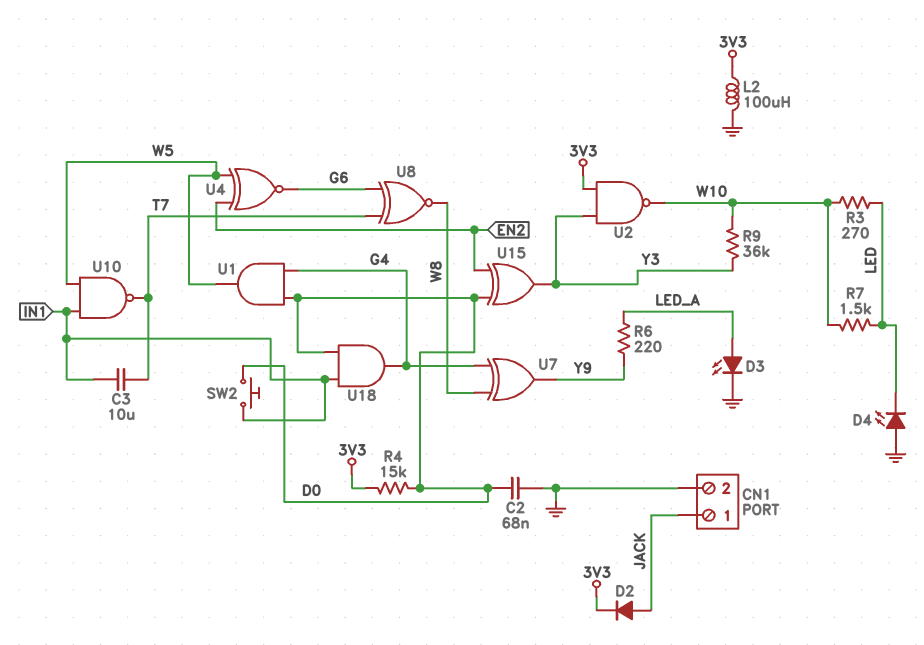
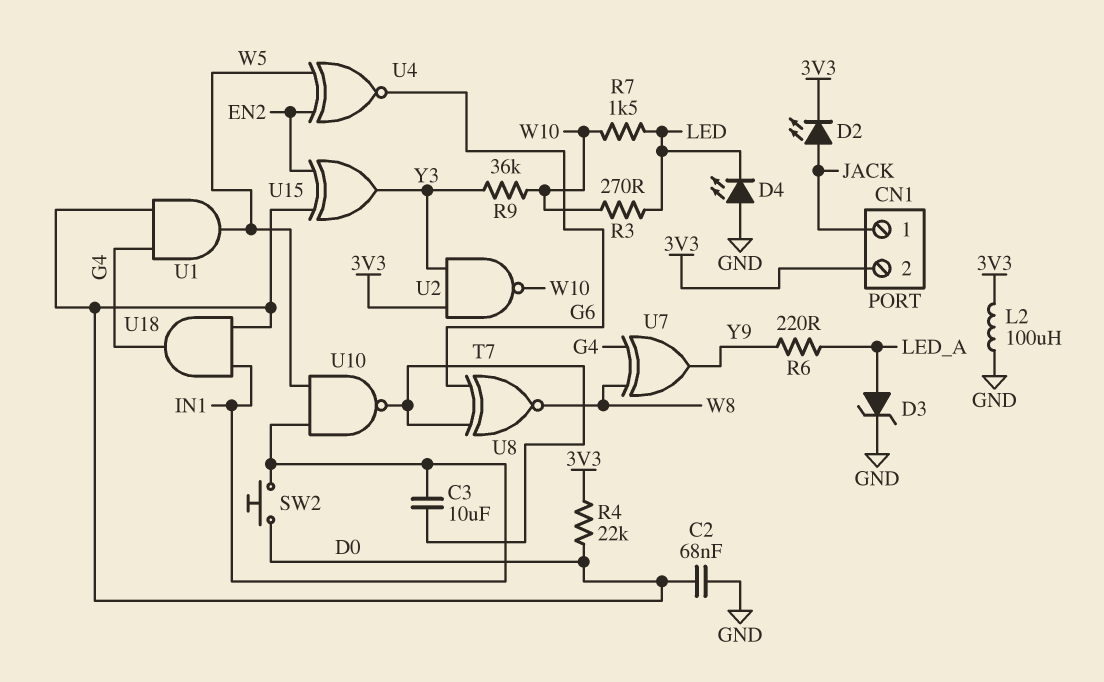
CN1 pin 2: GND -> 3V3
D2: diode (A JACK, K 3V3) -> LED (A JACK, K 3V3)
D3: LED (A LED_A, K GND) -> zener (A LED_A, K GND)
R4: 15k (3V3, D0) -> 22k (3V3, D0)

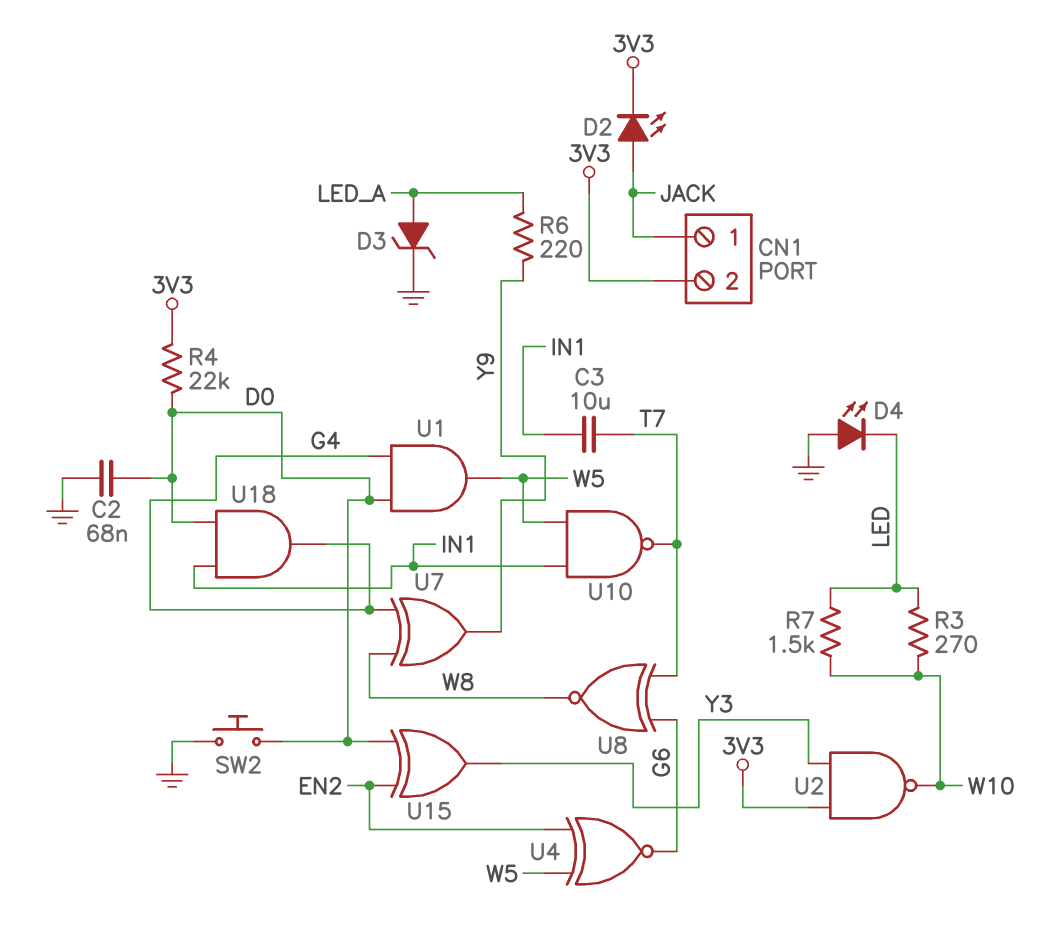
L2: 100uH (3V3, GND) -> none
R9: 36k (W10, Y3) -> none
SW2: button (D0, IN1) -> button (D0, GND)

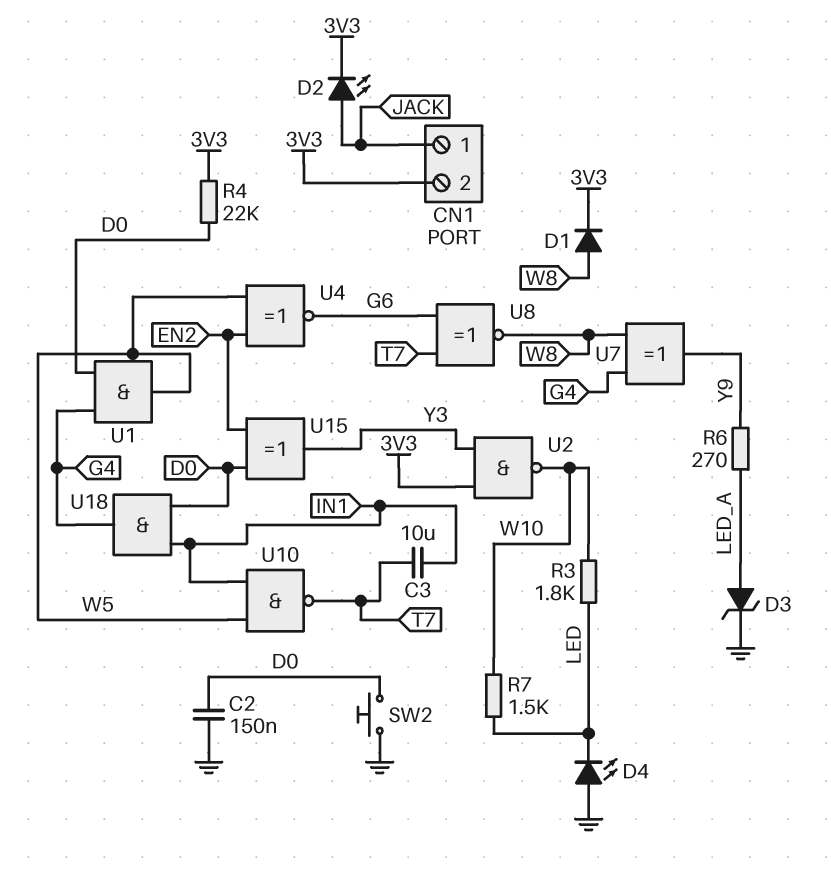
C2: 68nF (D0, GND) -> 150nF (D0, GND)
D1: none -> diode (A W8, K 3V3)
R3: 270 (LED, W10) -> 1.8k (LED, W10)
R6: 220 (LED_A, Y9) -> 270 (LED_A, Y9)

